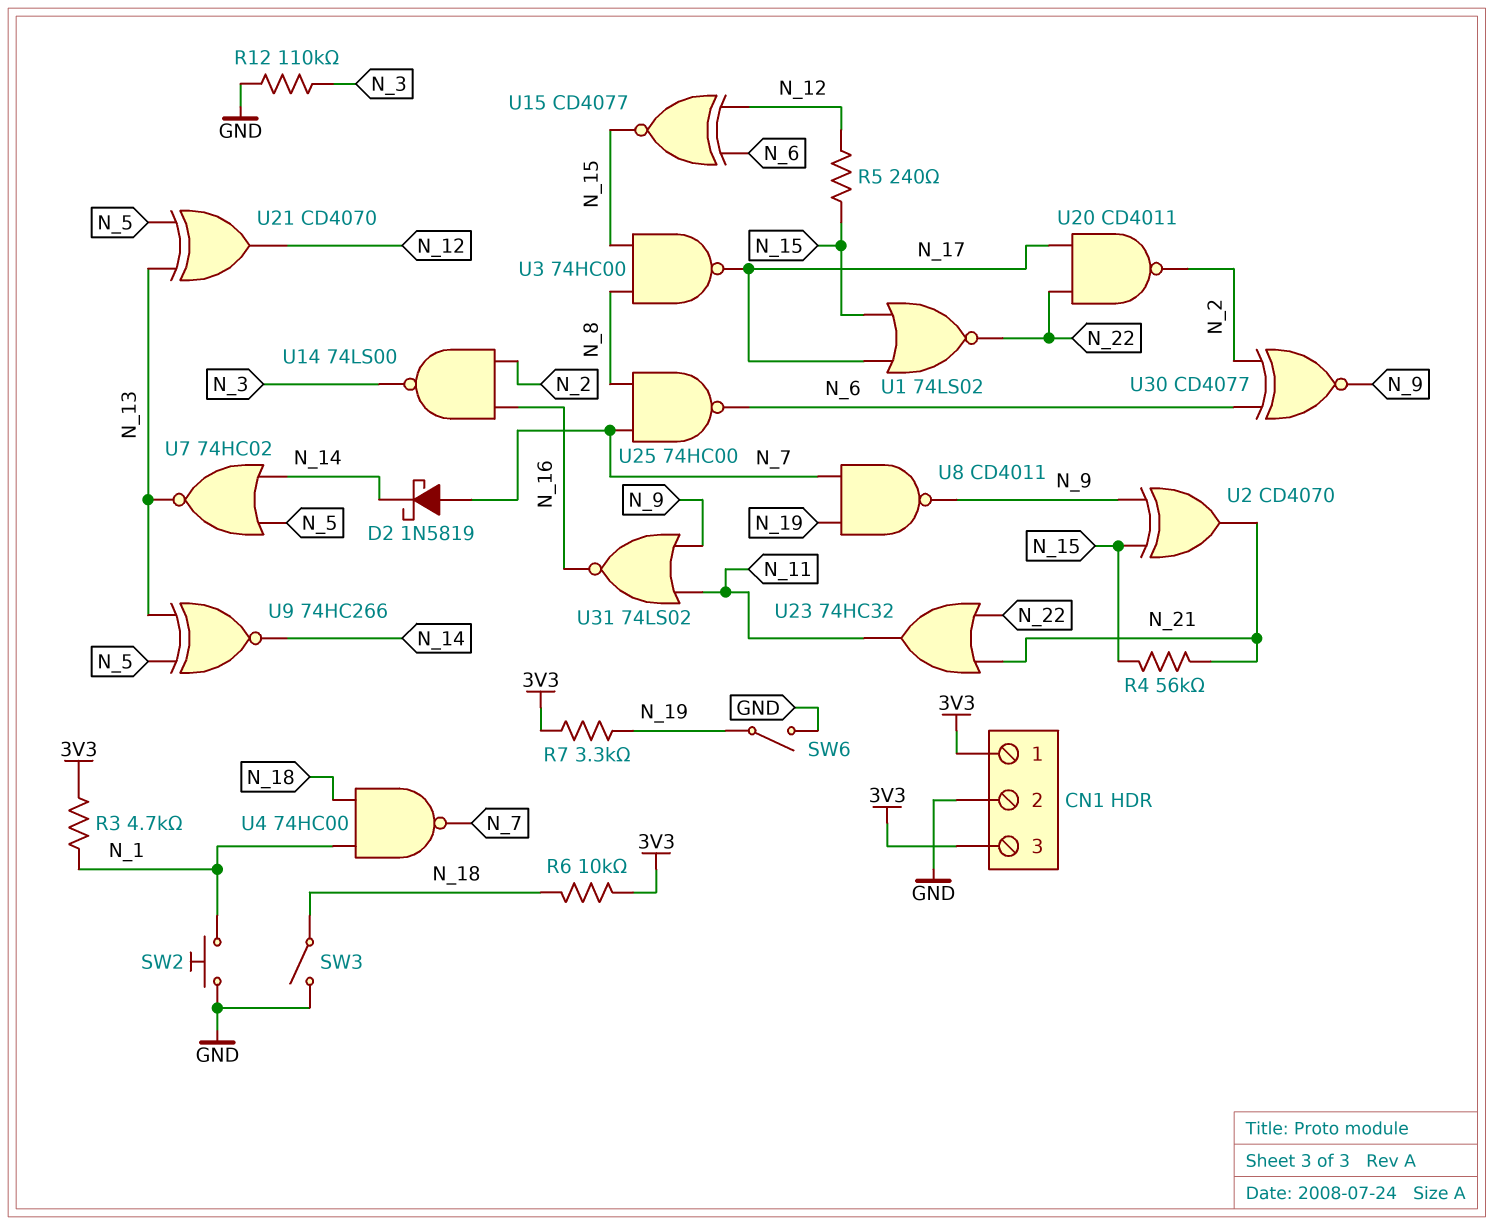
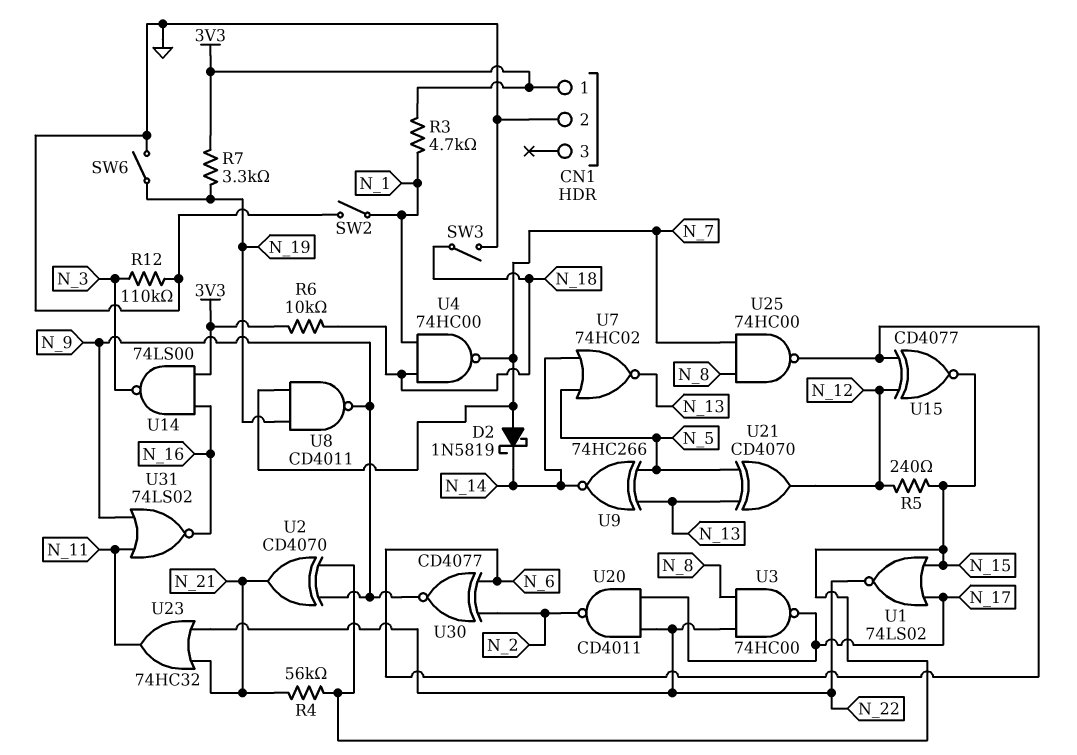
CN1 pin 3: 3V3 -> none
SW2: button (GND, N_1) -> switch (GND, N_1)
U3: NAND 74HC00 (in N_8, in N_15, out N_17) -> NAND 74HC00 (in N_8, in N_22, out N_17)
U14: NAND 74LS00 (in N_2, in N_16, out N_3) -> NAND 74LS00 (in 3V3, in N_16, out N_3)

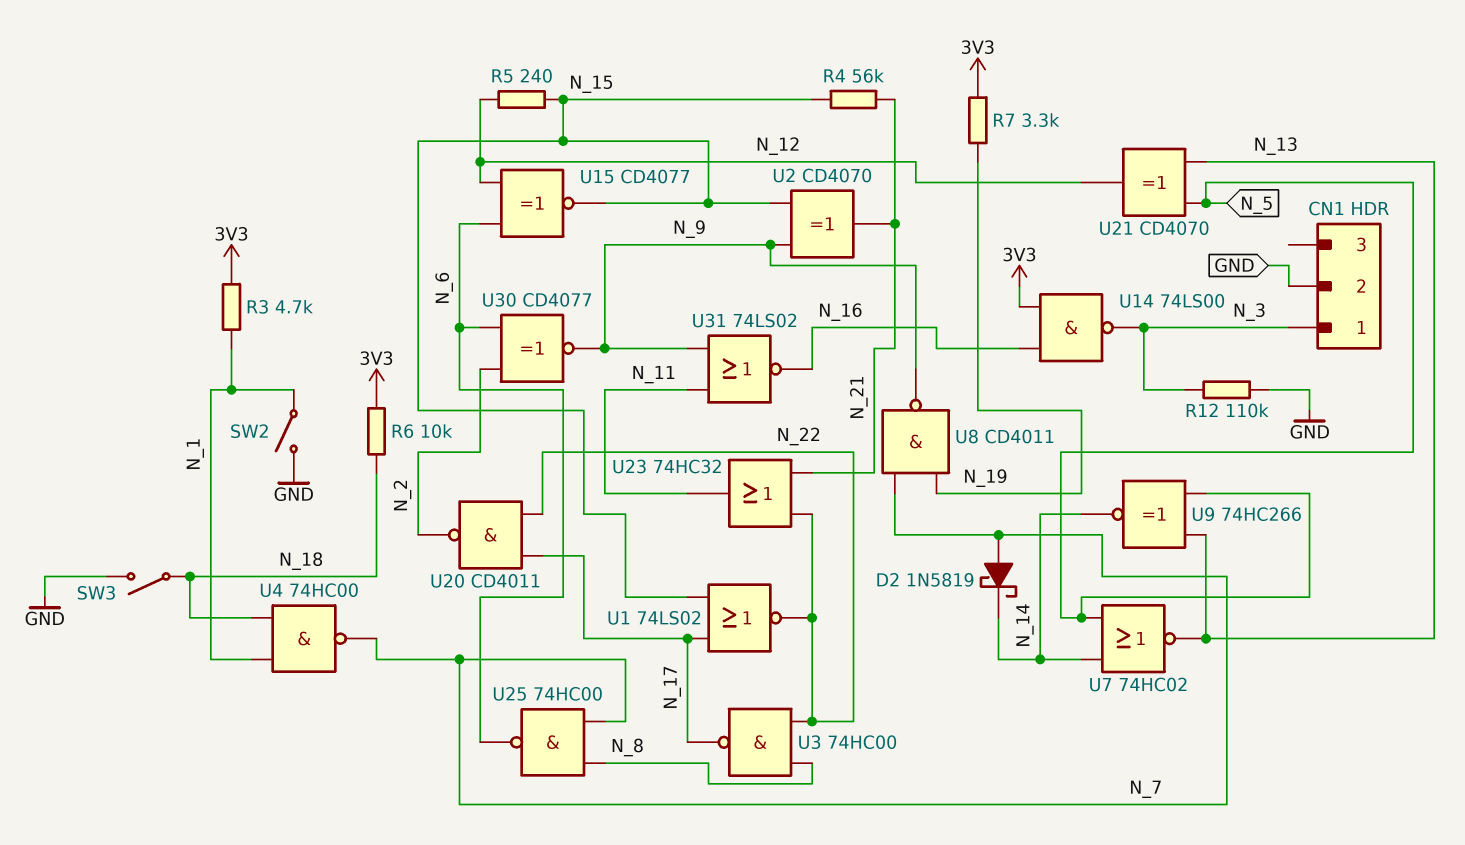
CN1 pin 1: 3V3 -> N_3
SW6: switch (GND, N_19) -> none

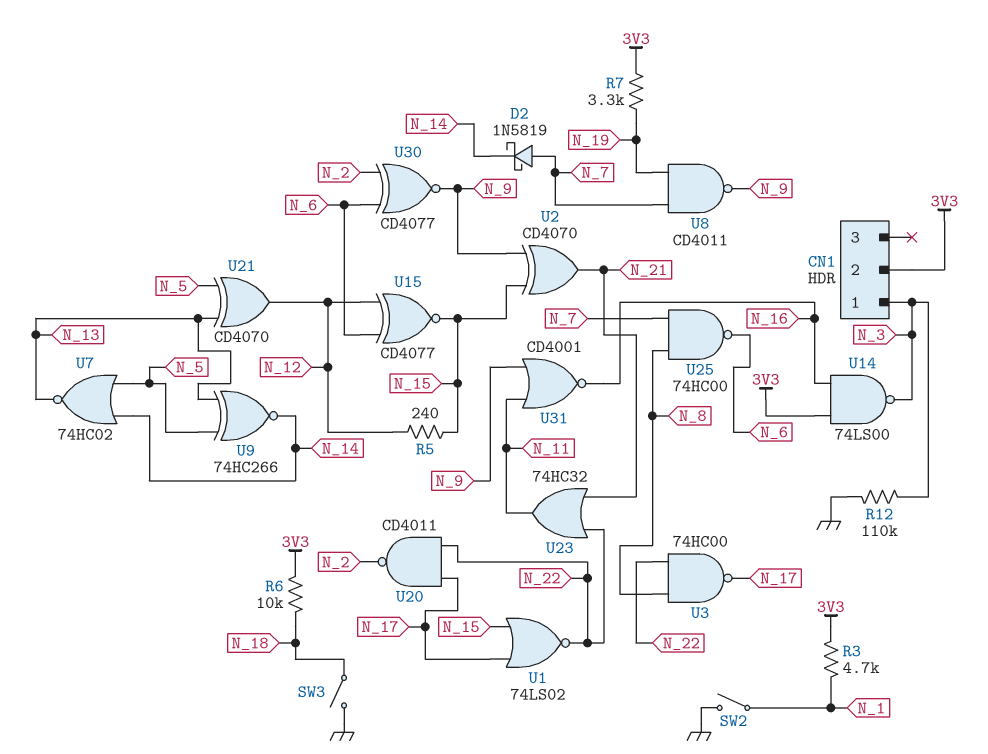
CN1 pin 2: GND -> 3V3
R4: 56k (N_15, N_21) -> none
U4: NAND 74HC00 (in N_1, in N_18, out N_7) -> none
U31: NOR 74LS02 (in N_9, in N_11, out N_16) -> NOR CD4001 (in N_9, in N_11, out N_16)

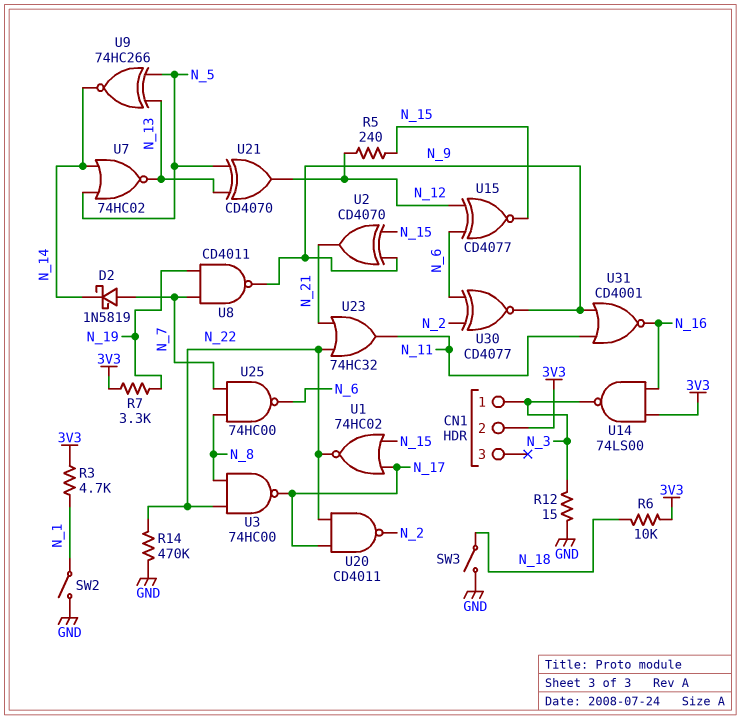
R12: 110k (GND, N_3) -> 15 (GND, N_3)
R14: none -> 470k (GND, N_22)
U1: NOR 74LS02 (in N_15, in N_17, out N_22) -> NOR 74HC02 (in N_15, in N_17, out N_22)

